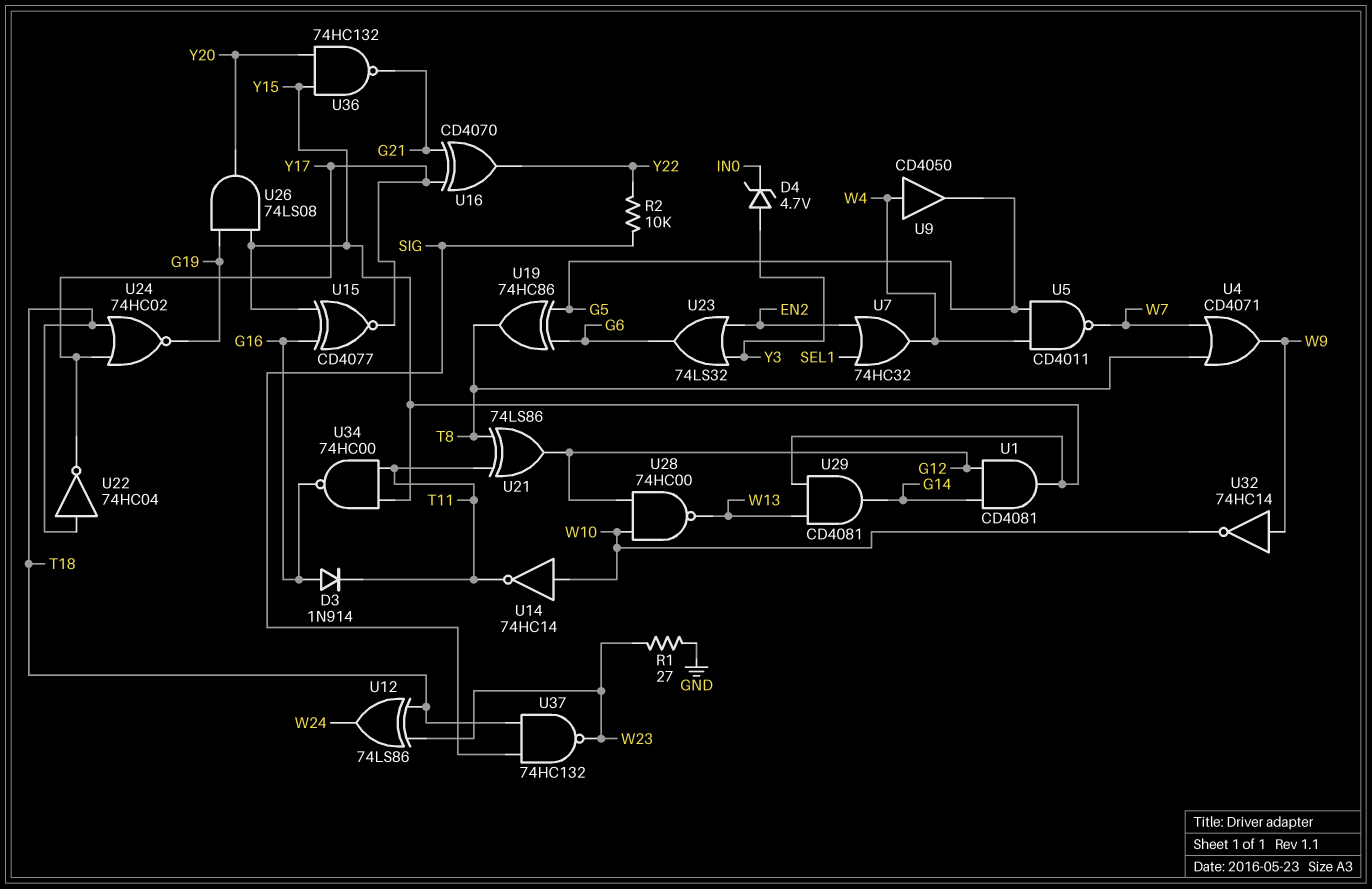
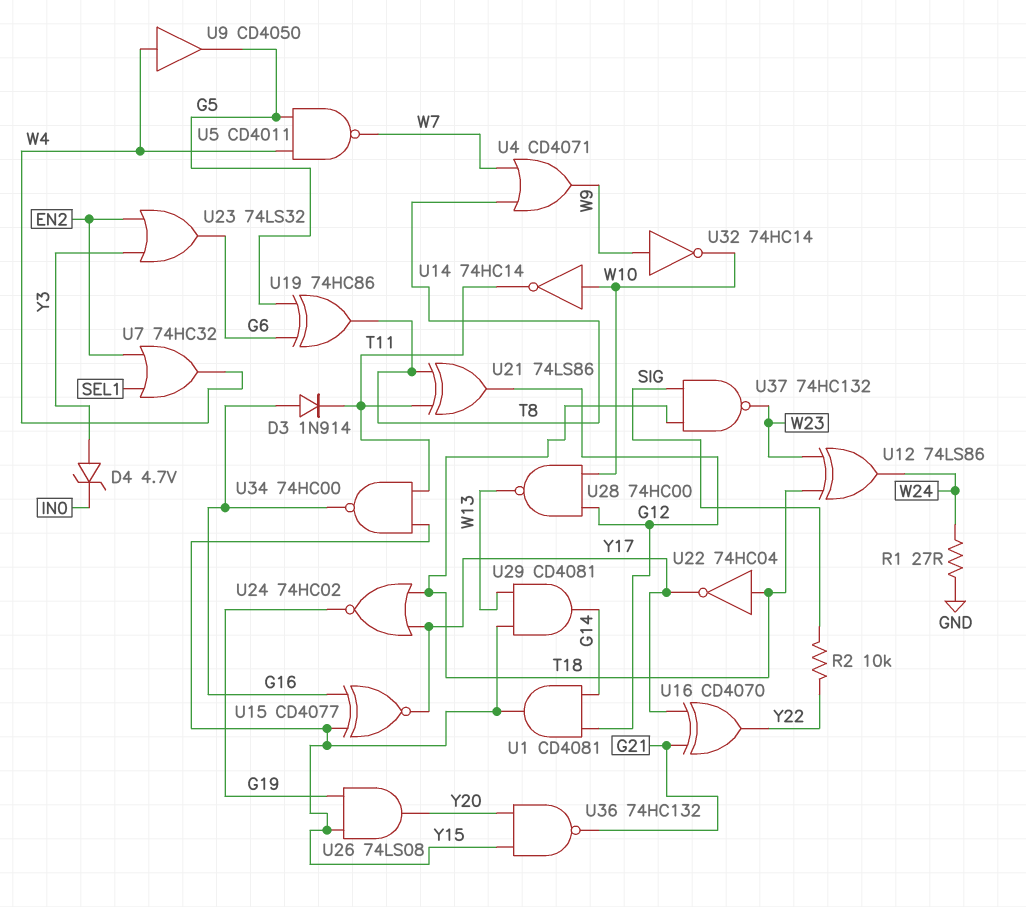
R1: 27 (GND, W23) -> 27 (GND, W24)

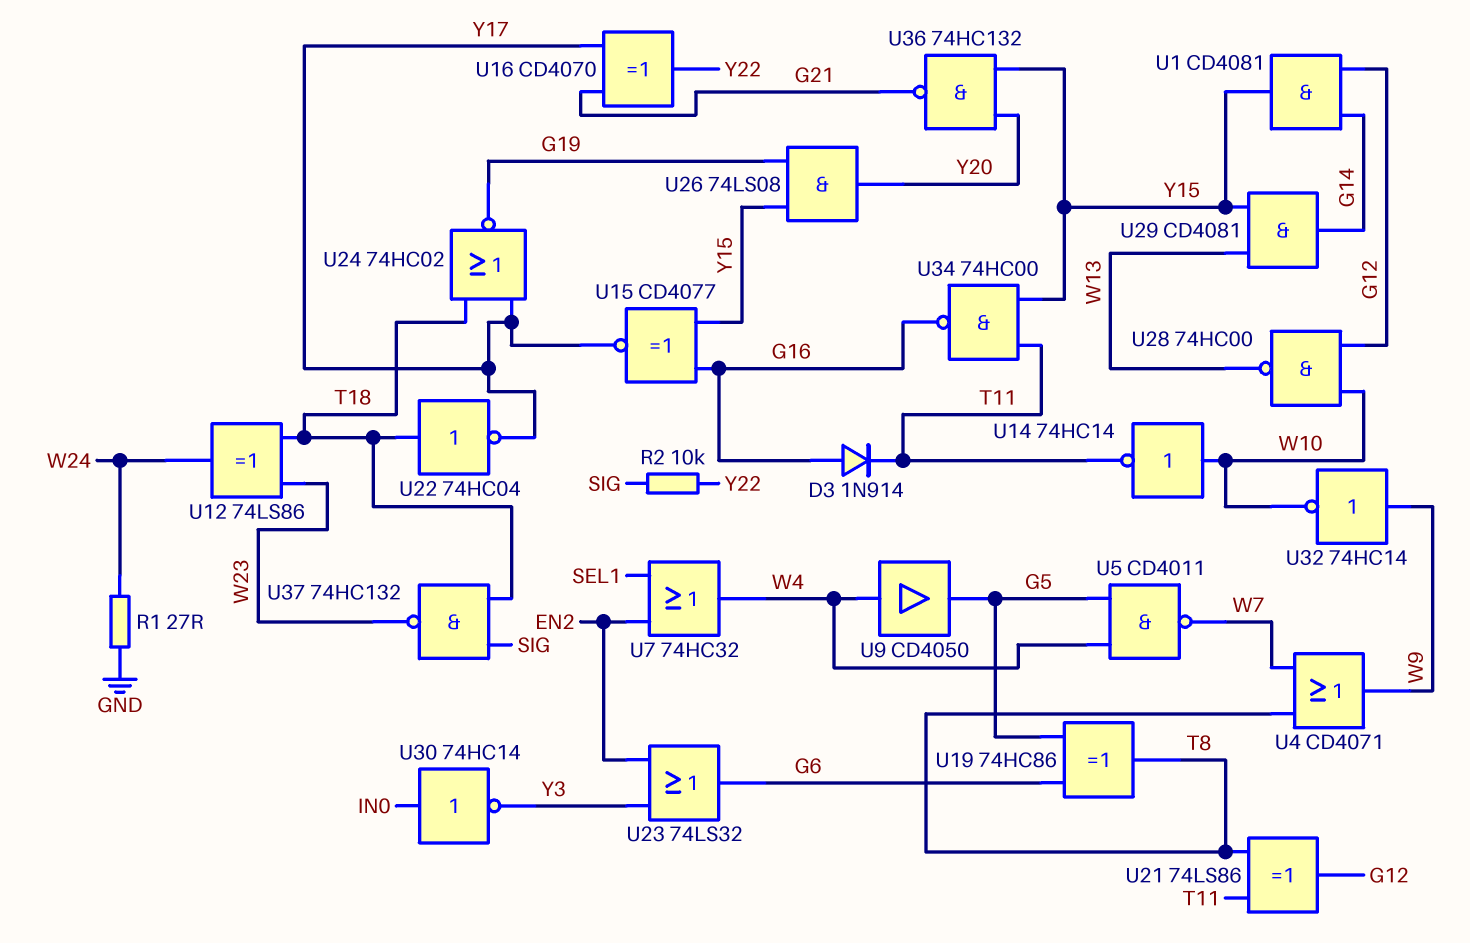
D4: zener 4.7V (A Y3, K IN0) -> none
U30: none -> NOT 74HC14 (in IN0, out Y3)

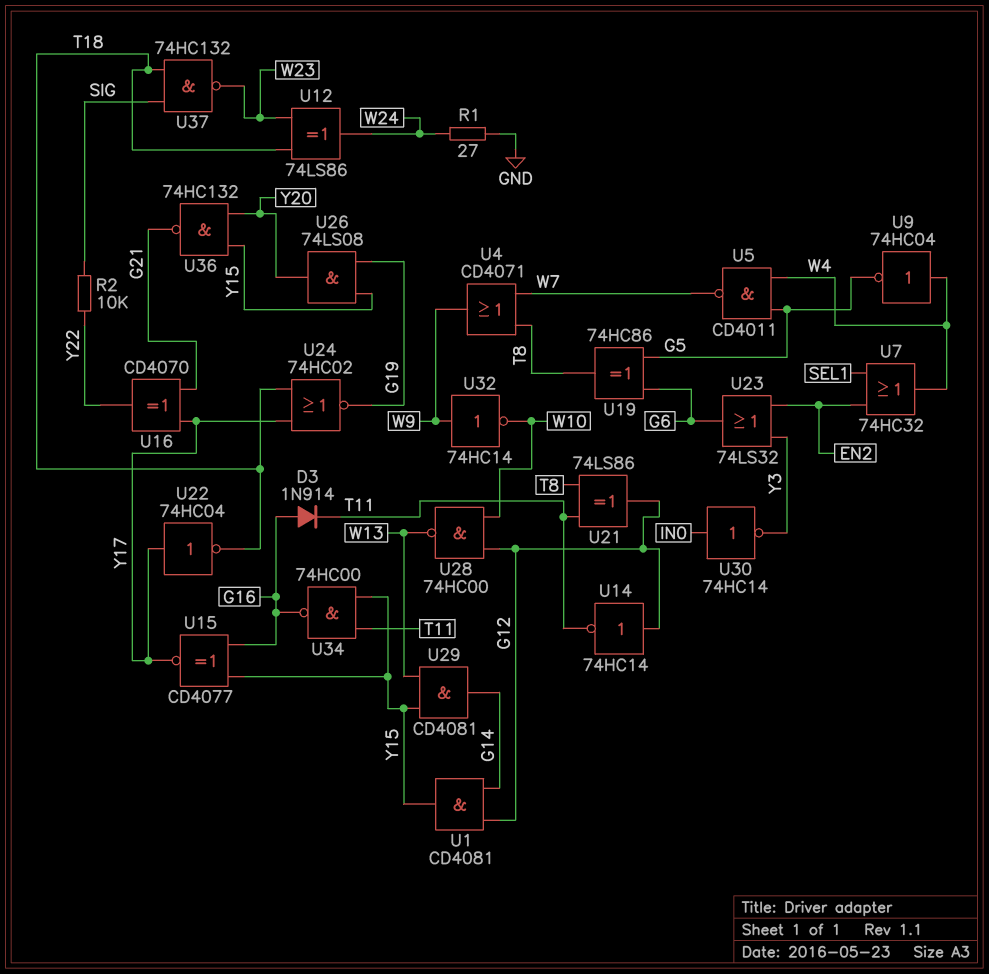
U9: buffer CD4050 (in W4, out G5) -> NOT 74HC04 (in W4, out G5)
U14: NOT 74HC14 (in W10, out T11) -> NOT 74HC14 (in G12, out T11)
U22: NOT 74HC04 (in T18, out Y17) -> NOT 74HC04 (in Y17, out T18)

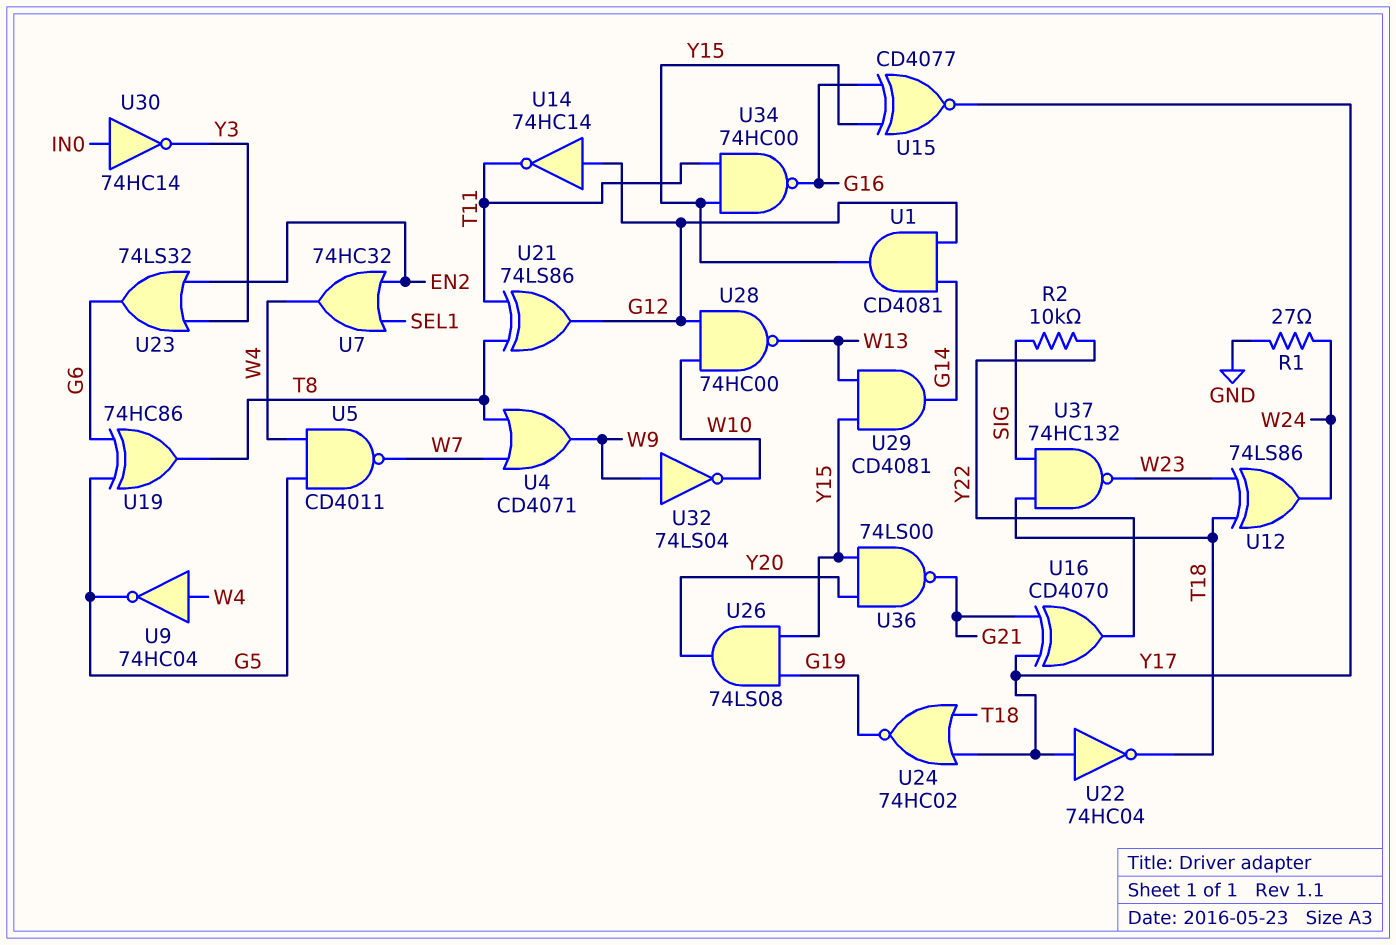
D3: diode 1N914 (A G16, K T11) -> none
U32: NOT 74HC14 (in W9, out W10) -> NOT 74LS04 (in W9, out W10)
U36: NAND 74HC132 (in Y15, in Y20, out G21) -> NAND 74LS00 (in Y15, in Y20, out G21)

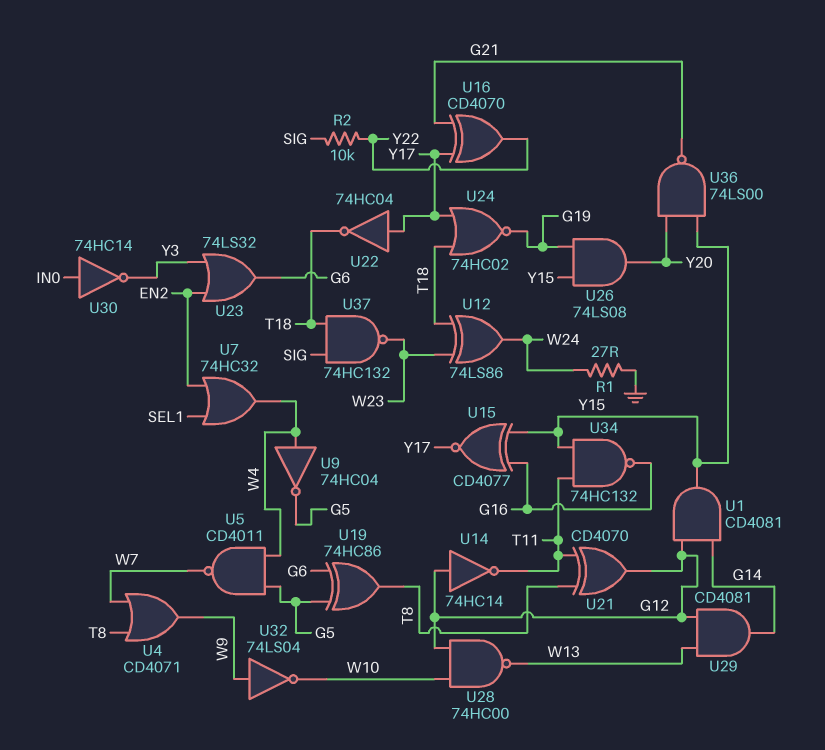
U21: XOR 74LS86 (in T8, in T11, out G12) -> XOR CD4070 (in T8, in T11, out G12)
U29: AND CD4081 (in W13, in Y15, out G14) -> AND CD4081 (in G12, in W13, out G14)
U34: NAND 74HC00 (in T11, in Y15, out G16) -> NAND 74HC132 (in T11, in Y15, out G16)

